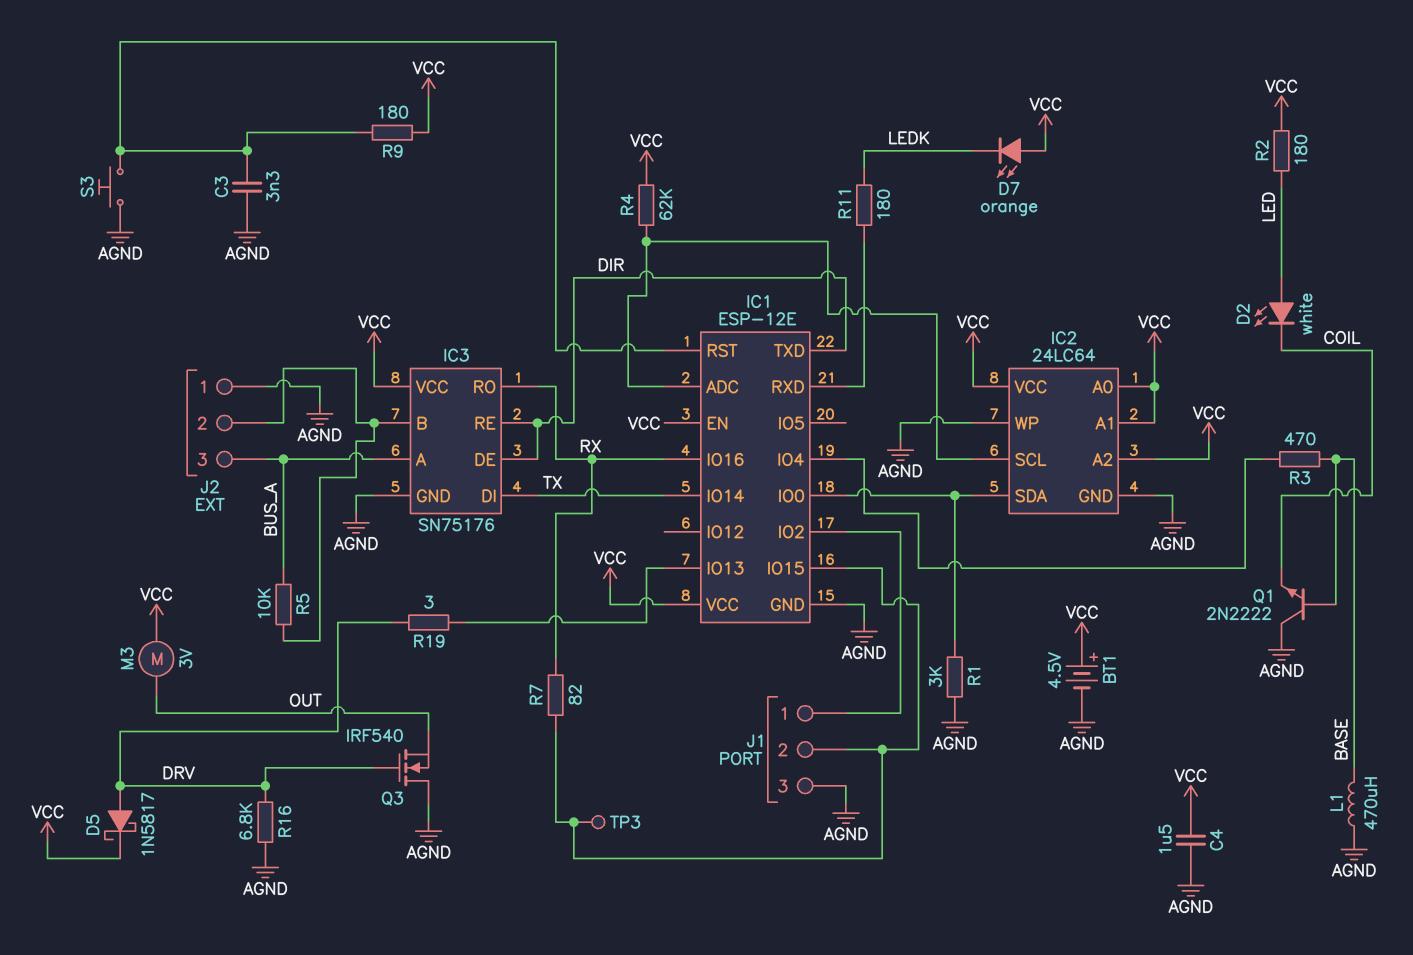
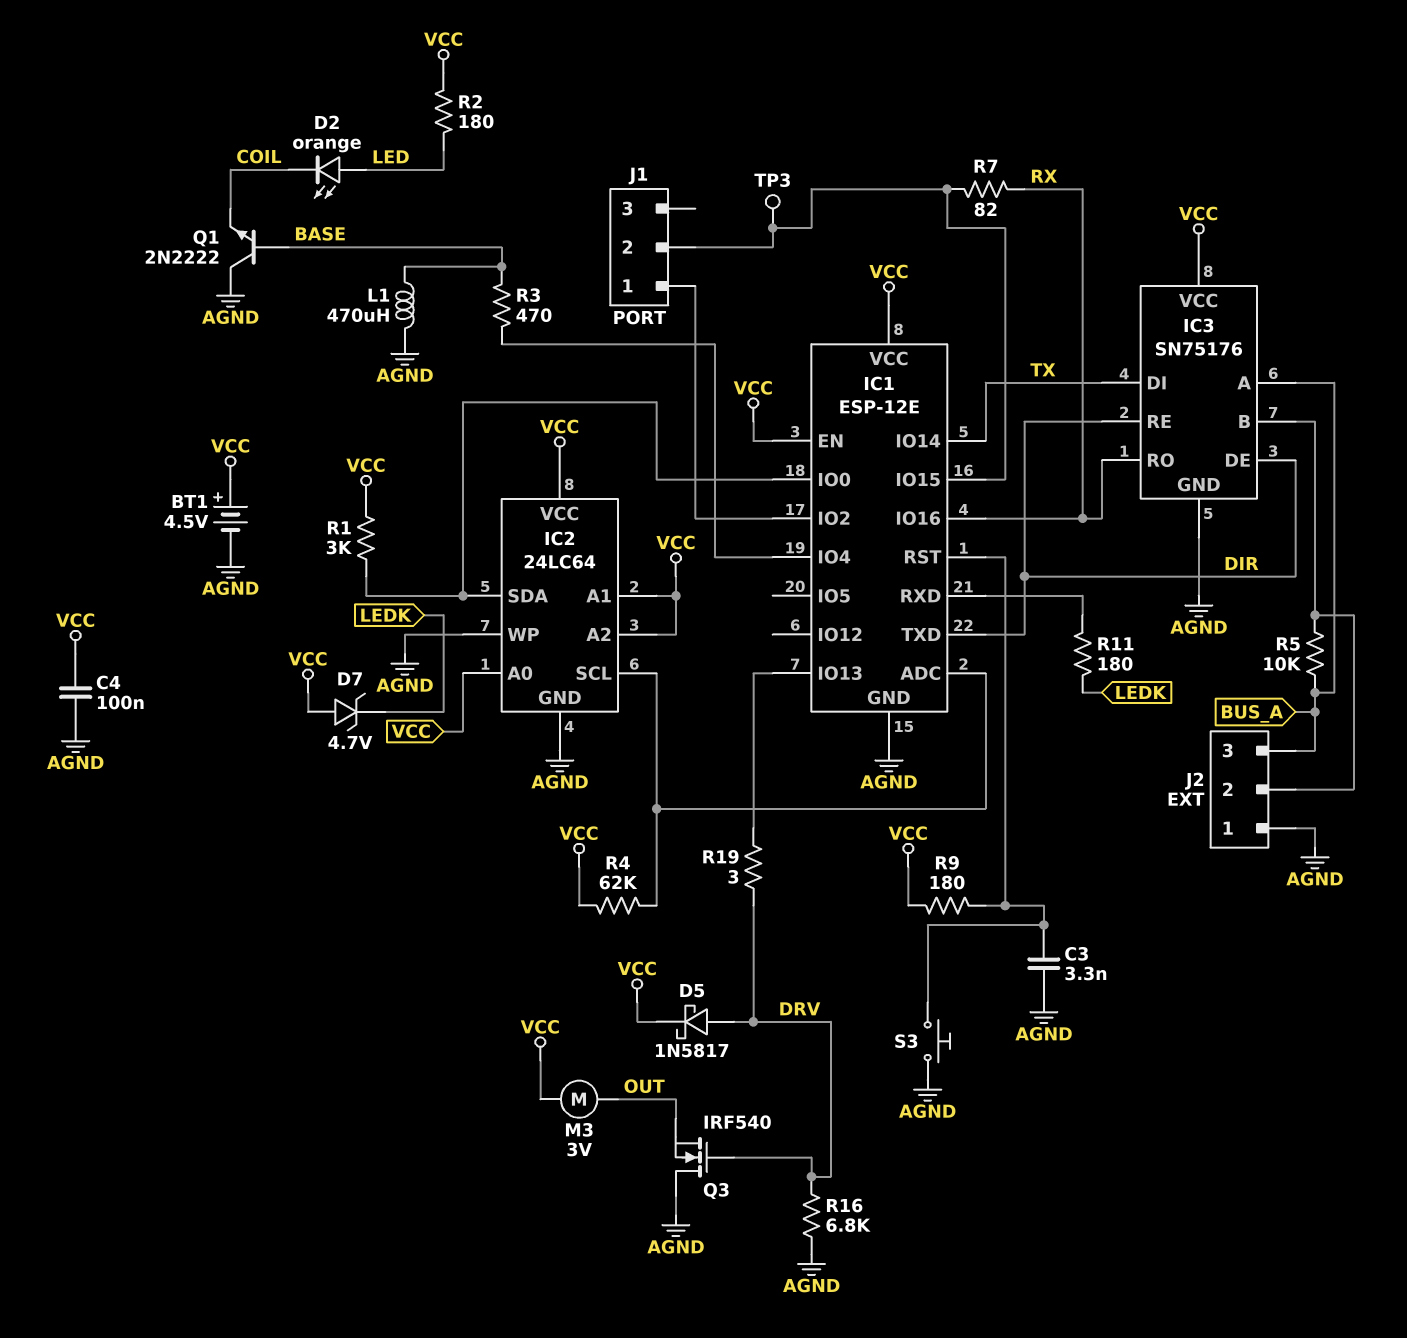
C4: 1.5uF (AGND, VCC) -> 100nF (AGND, VCC)
D2: LED white (A LED, K COIL) -> LED orange (A LED, K COIL)
D7: LED orange (A VCC, K LEDK) -> zener 4.7V (A VCC, K LEDK)
J1 pin 3: AGND -> none
R1: 3k (AGND, IC1/IO0) -> 3k (IC1/IO0, VCC)

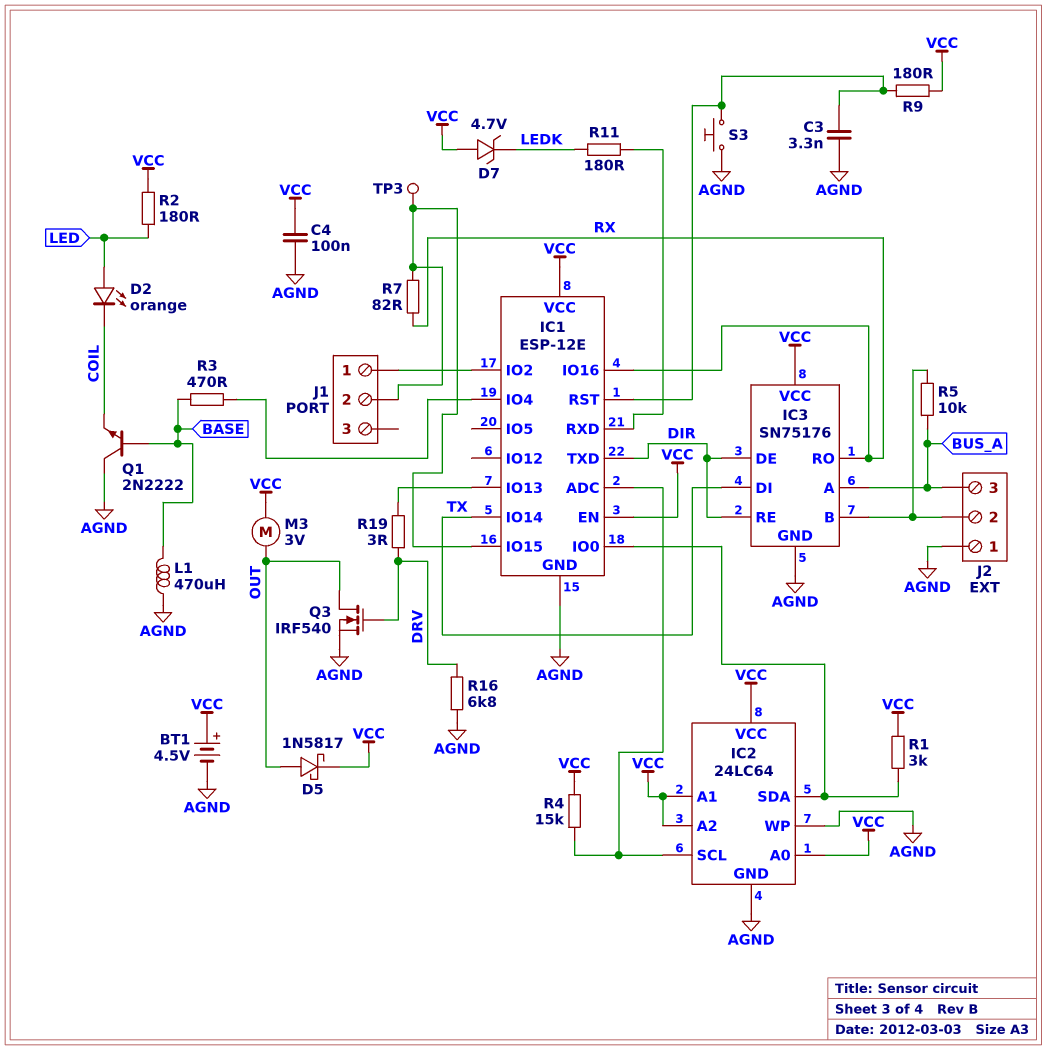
D5: schottky 1N5817 (A DRV, K VCC) -> schottky 1N5817 (A OUT, K VCC)
Q3: NMOS IRF540 (G DRV, D AGND, S OUT) -> NMOS IRF540 (G DRV, D OUT, S AGND)
R4: 62k (IC1/ADC, VCC) -> 15k (IC1/ADC, VCC)

